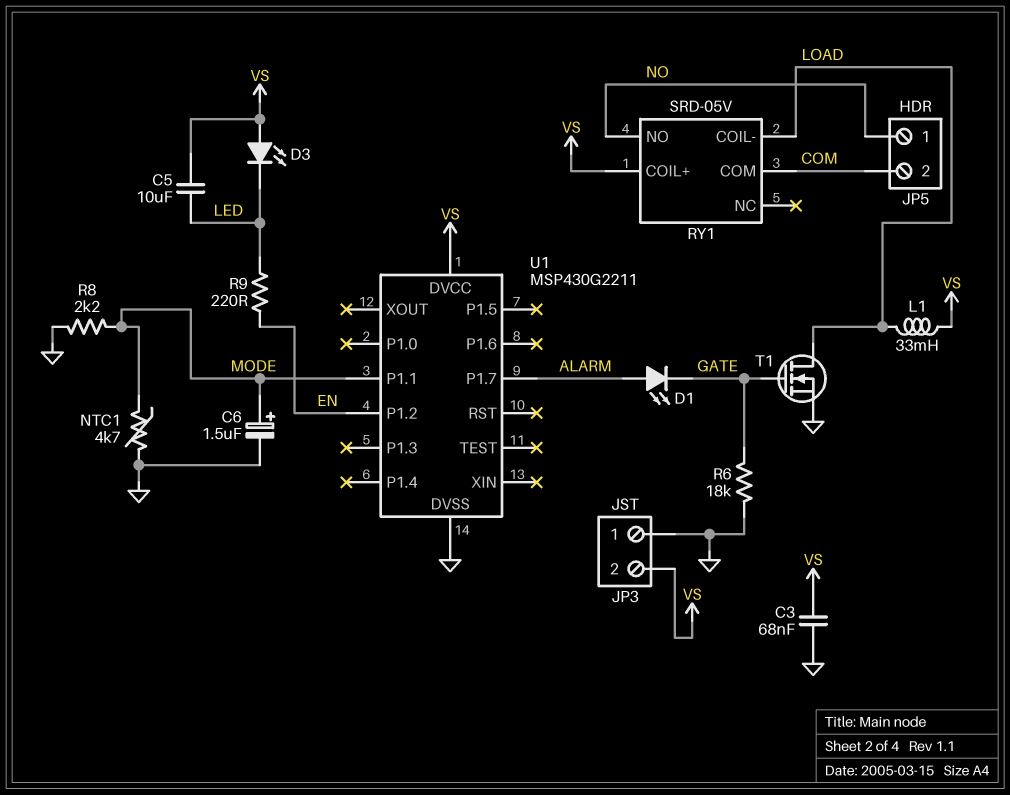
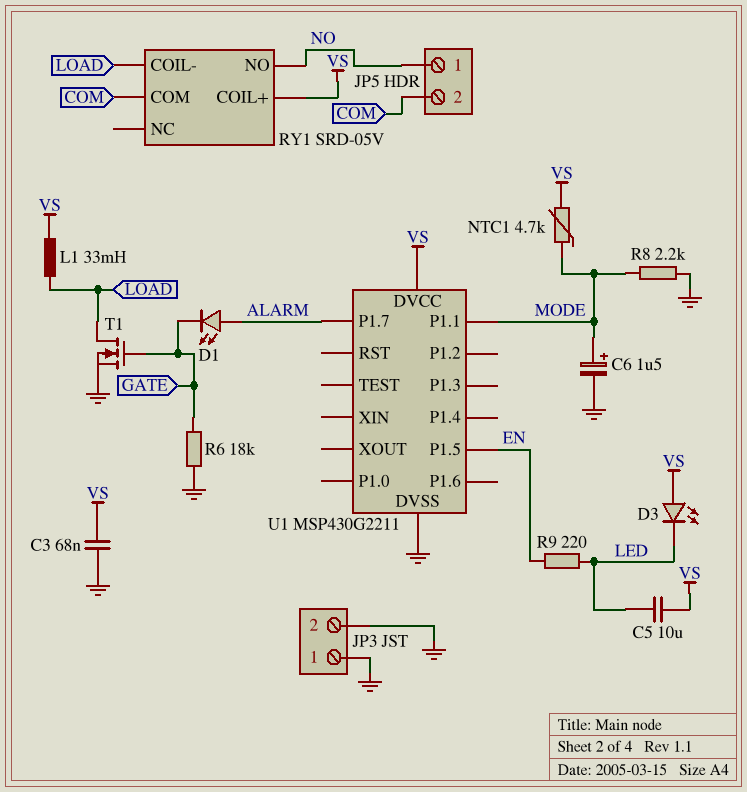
JP3 pin 2: VS -> GND
NTC1: 4.7k (GND, MODE) -> 4.7k (MODE, VS)
U1 pin P1.2: EN -> none
U1 pin P1.5: none -> EN

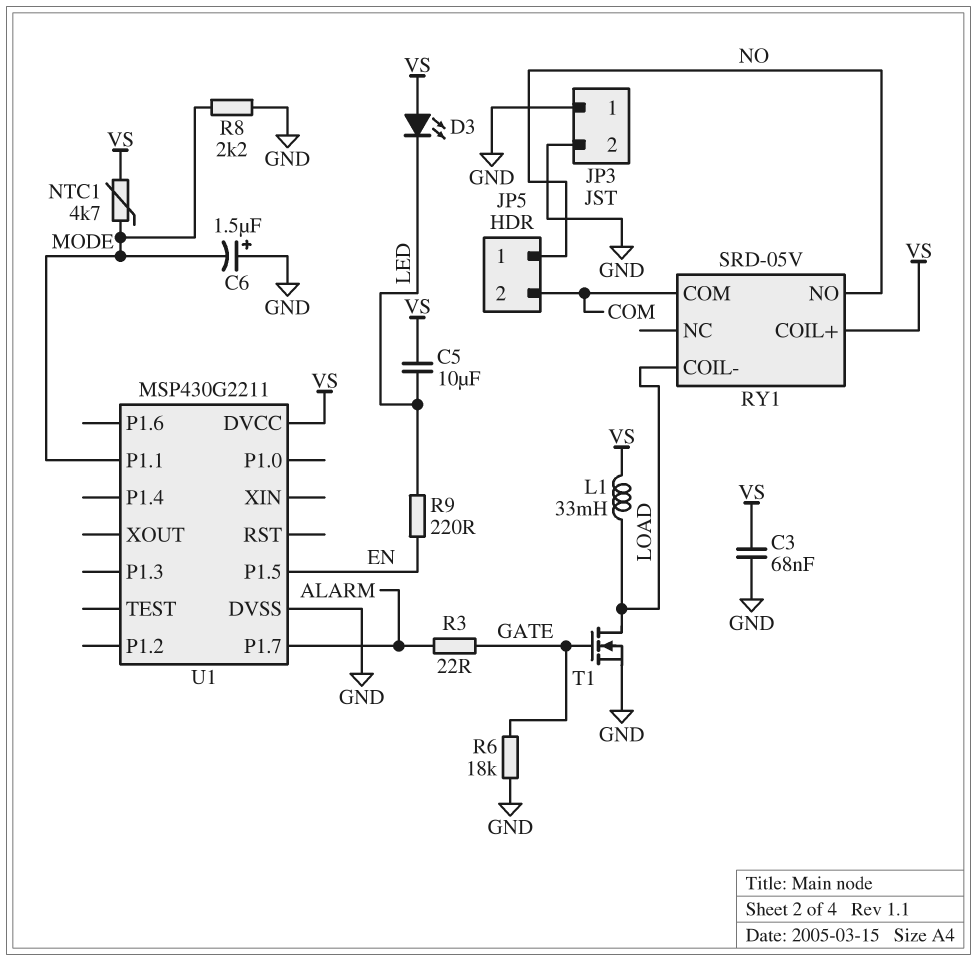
C6: 1.5uF (plus MODE, minus GND) -> 1.5uF (plus GND, minus MODE)
D1: LED (A ALARM, K GATE) -> none
R3: none -> 22 (ALARM, GATE)

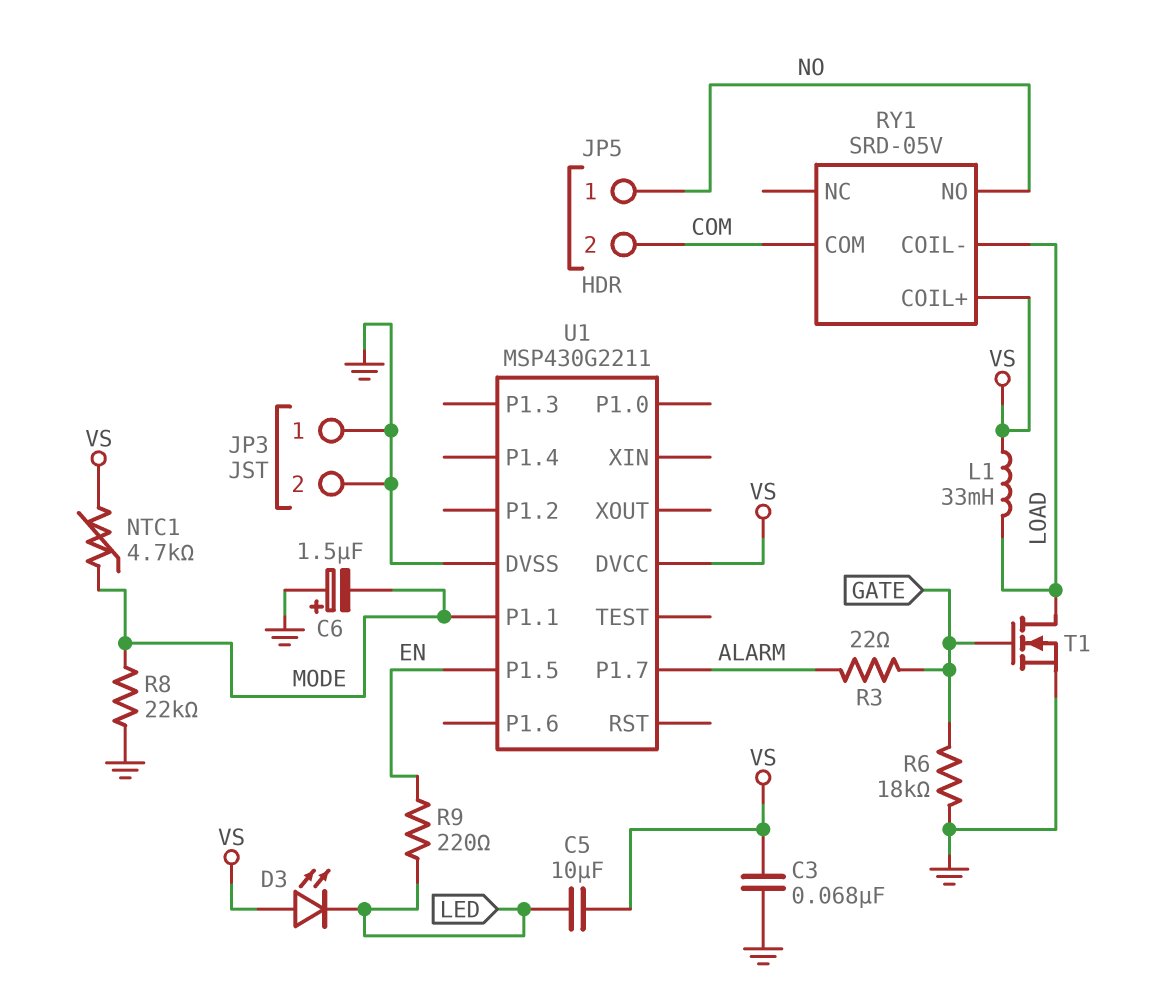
R8: 2.2k (GND, MODE) -> 22k (GND, MODE)

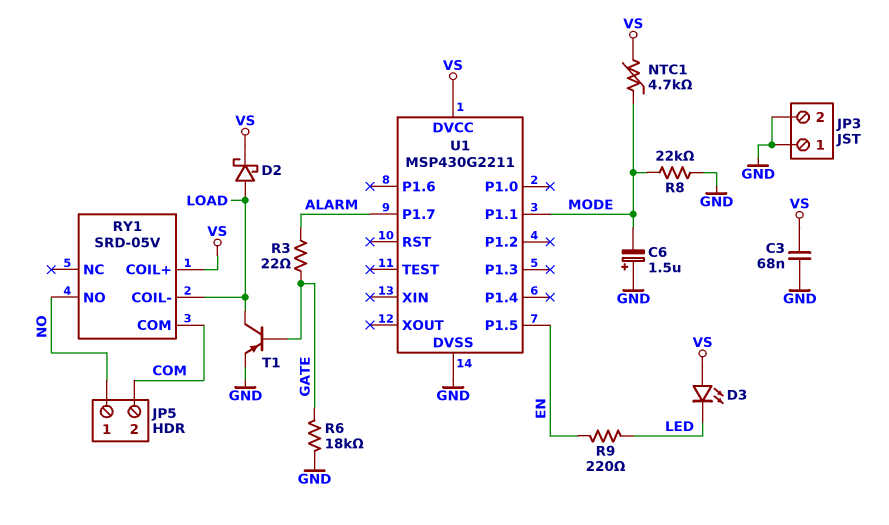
C5: 10uF (LED, VS) -> none
D2: none -> schottky (A LOAD, K VS)
L1: 33mH (LOAD, VS) -> none
T1: NMOS (G GATE, D LOAD, S GND) -> PNP (B GATE, C LOAD, E GND)

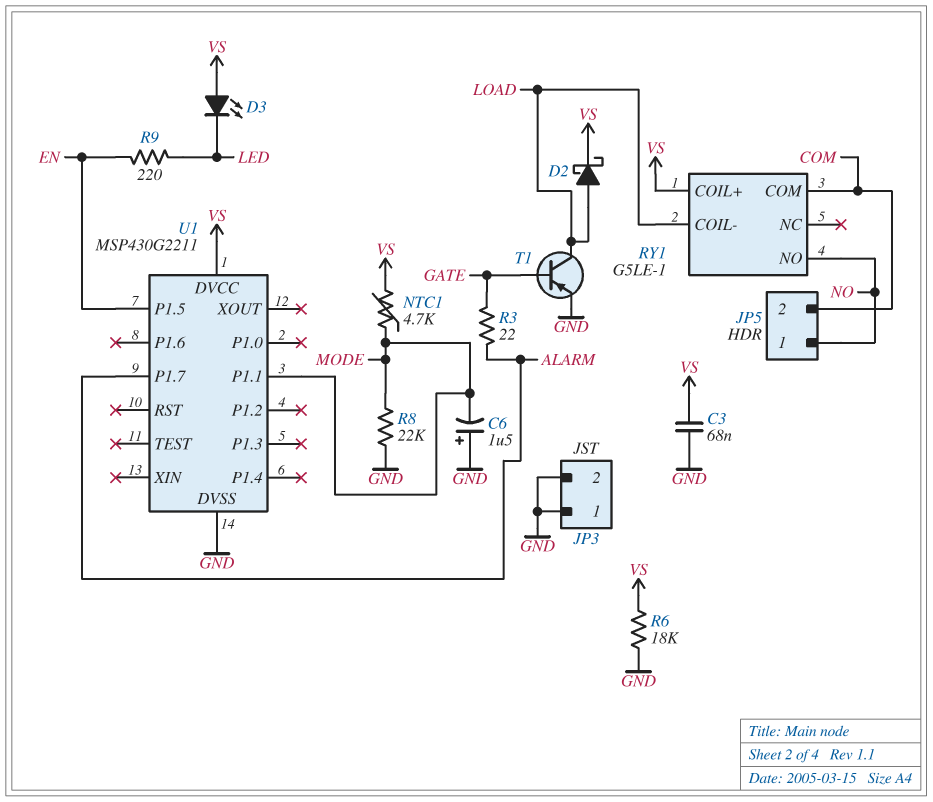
R6: 18k (GATE, GND) -> 18k (GND, VS)
RY1: SRD-05V -> G5LE-1

